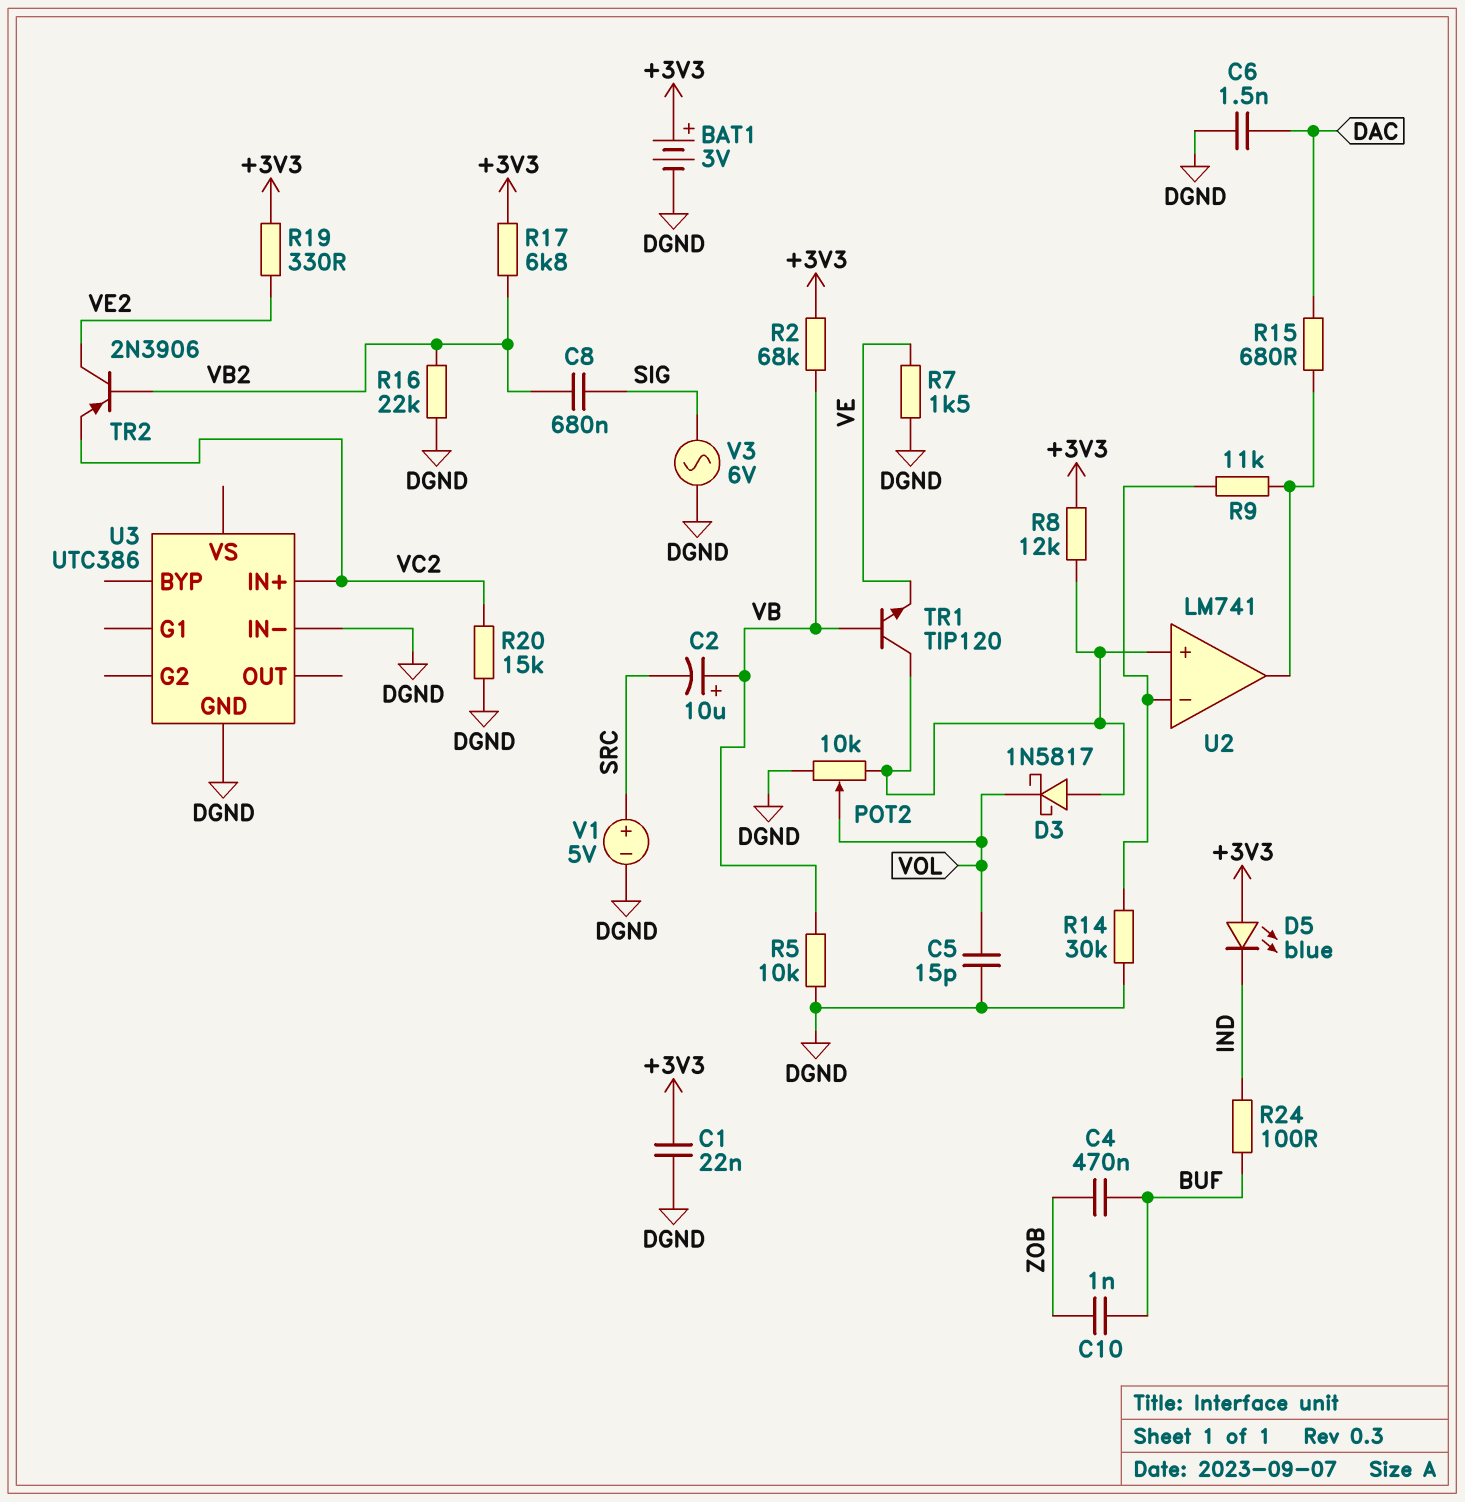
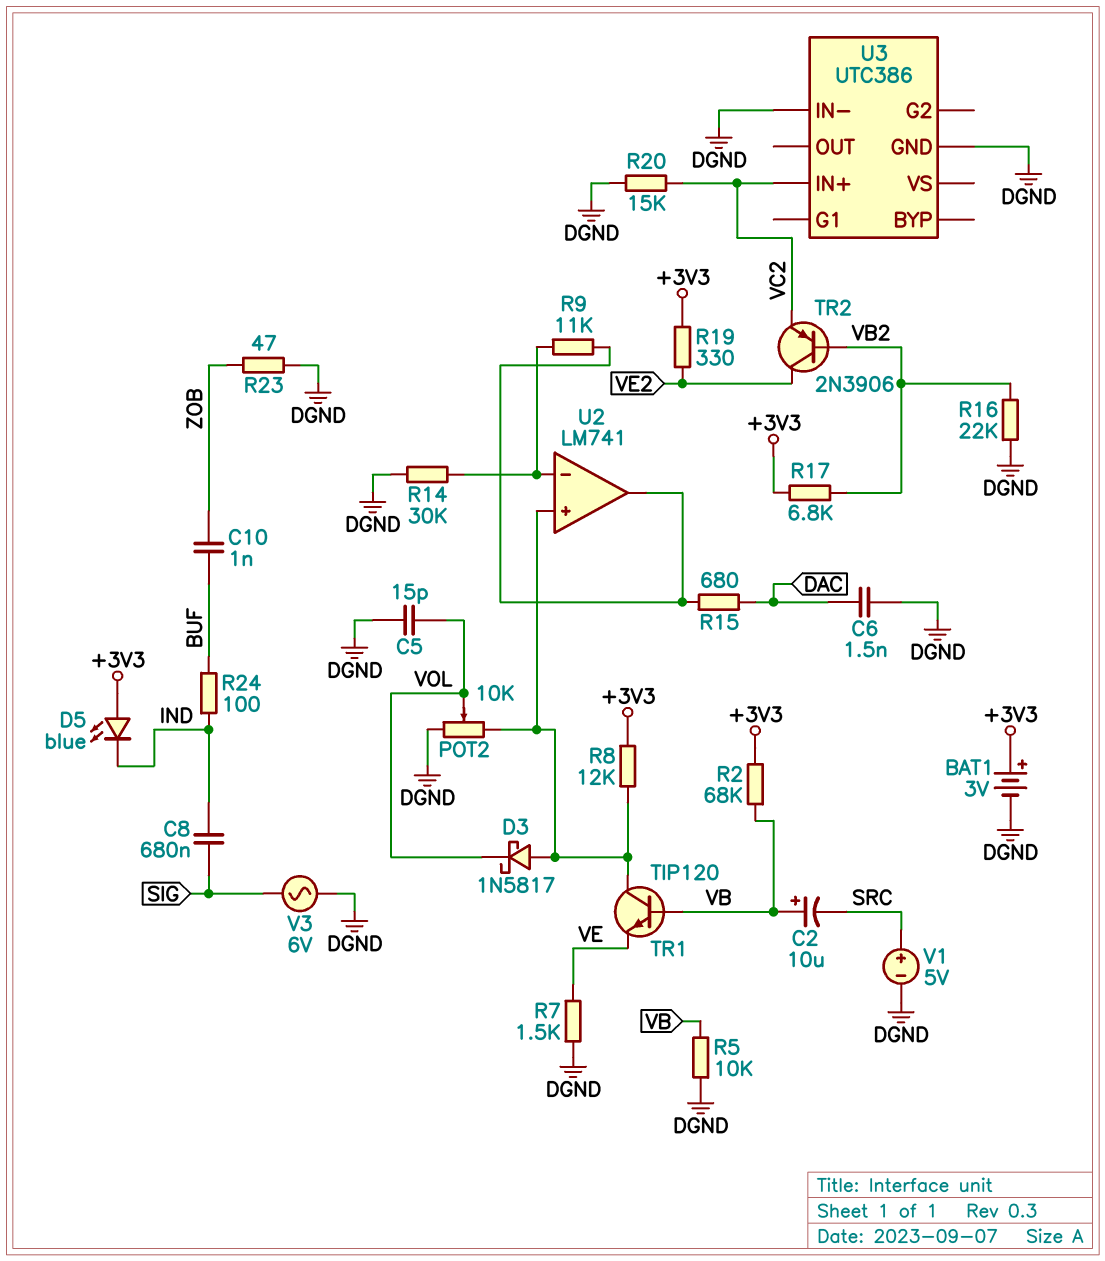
C1: 22nF (+3V3, DGND) -> none
C4: 470nF (BUF, ZOB) -> none
C8: 680nF (SIG, VB2) -> 680nF (IND, SIG)
R23: none -> 47 (DGND, ZOB)

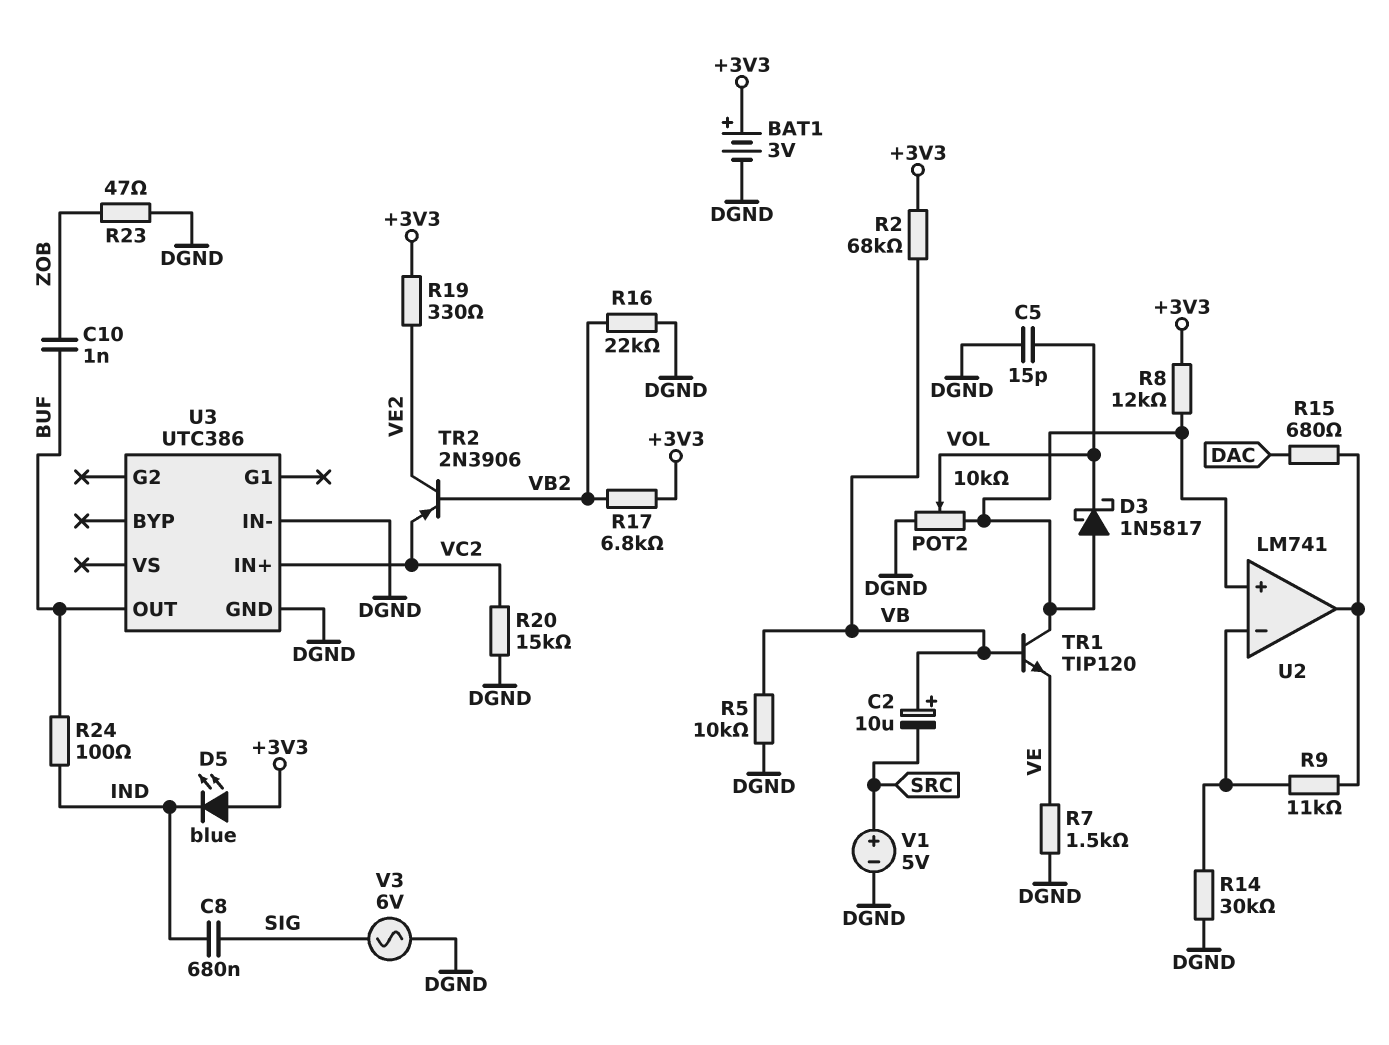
C6: 1.5nF (DAC, DGND) -> none
U3 pin OUT: none -> BUF

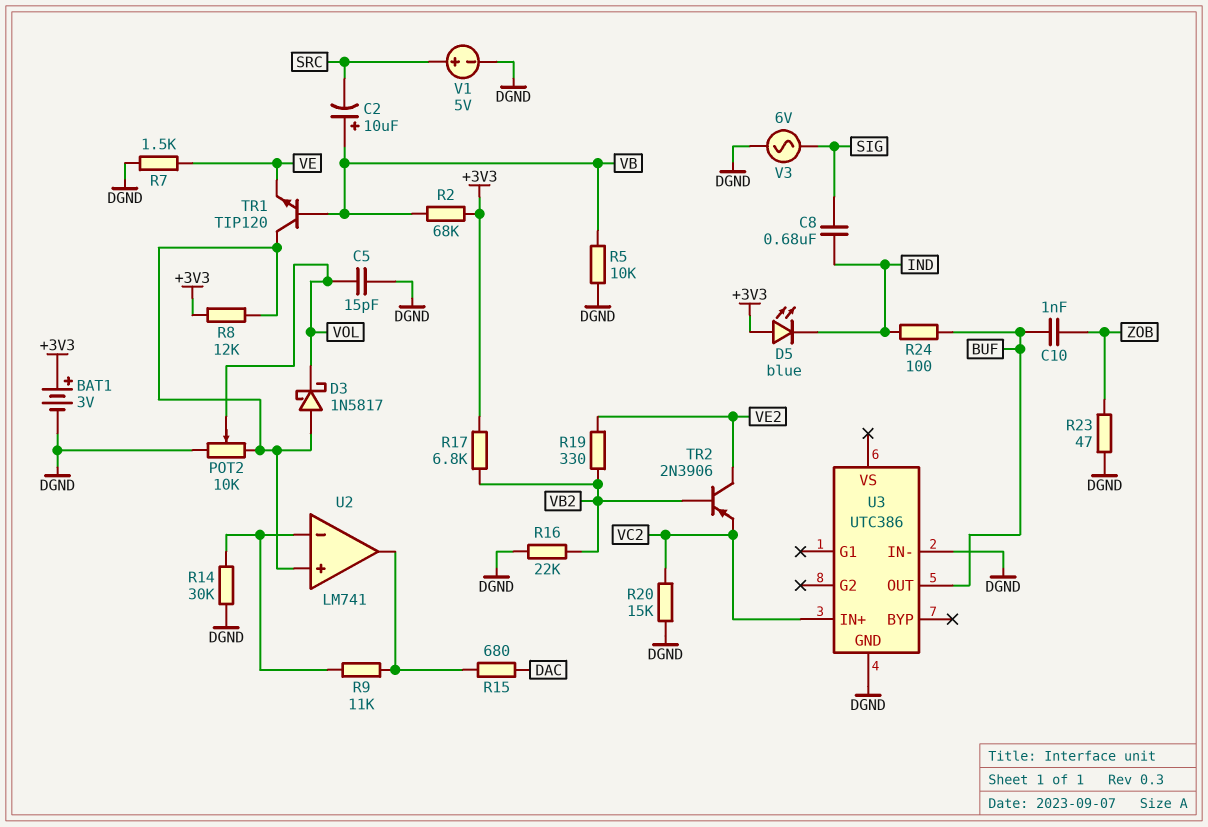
R19: 330 (+3V3, VE2) -> 330 (VB2, VE2)

